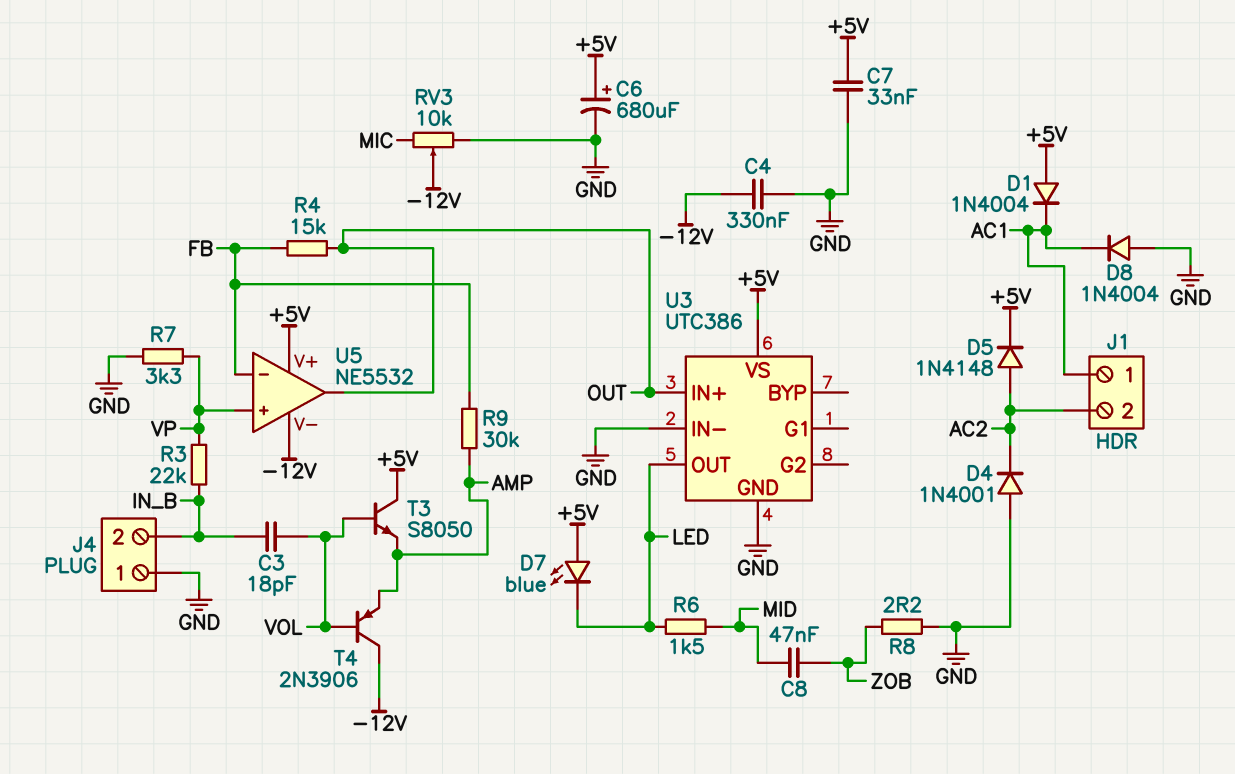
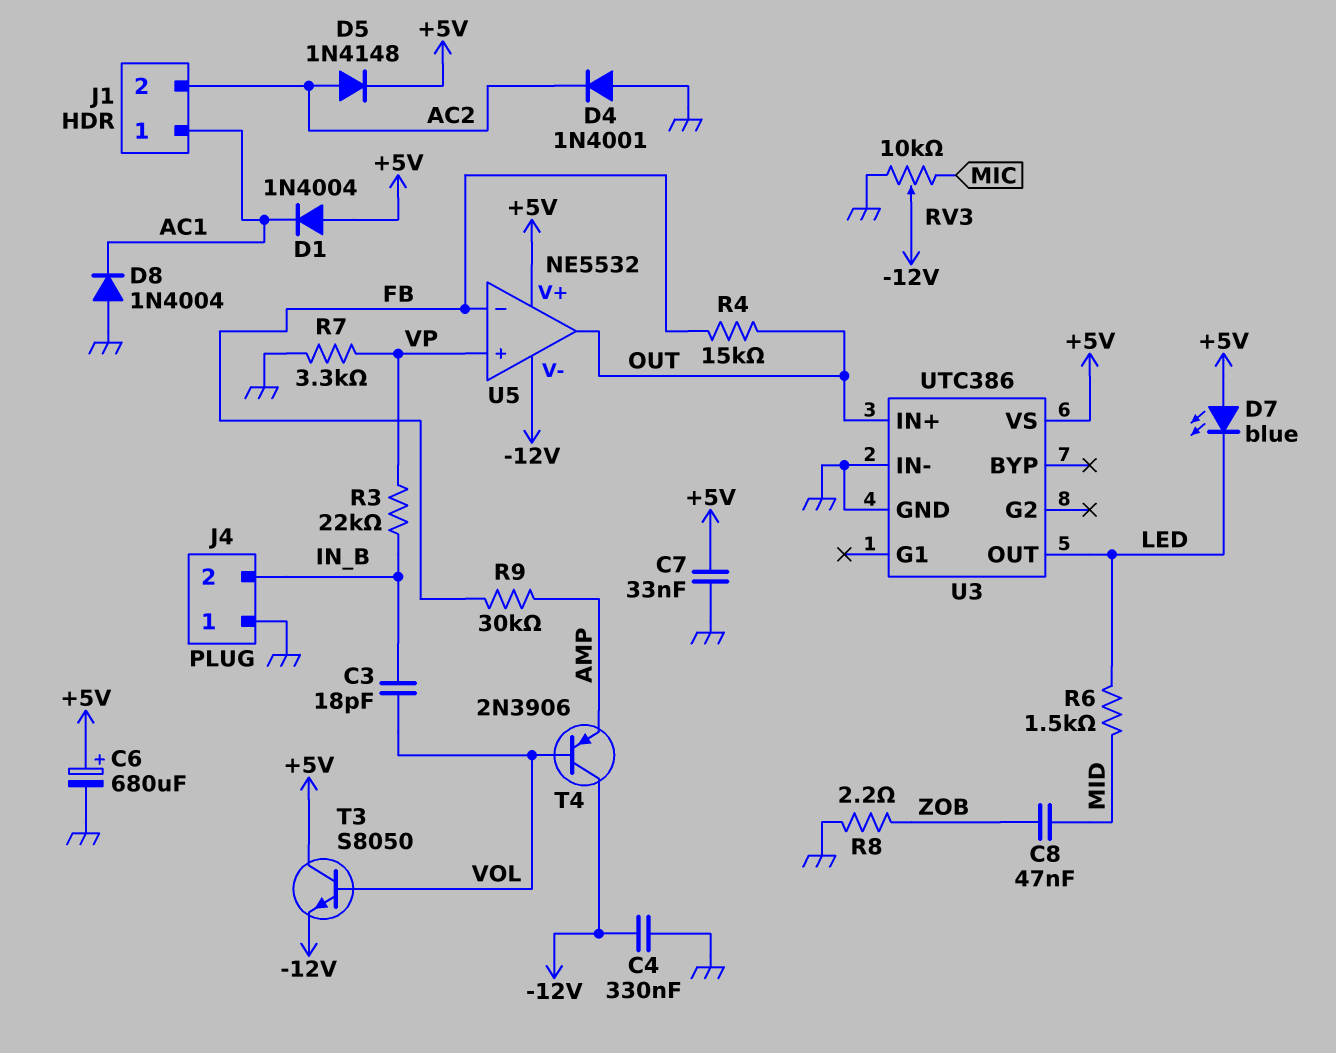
T3: NPN S8050 (B VOL, C +5V, E AMP) -> NPN S8050 (B VOL, C +5V, E -12V)

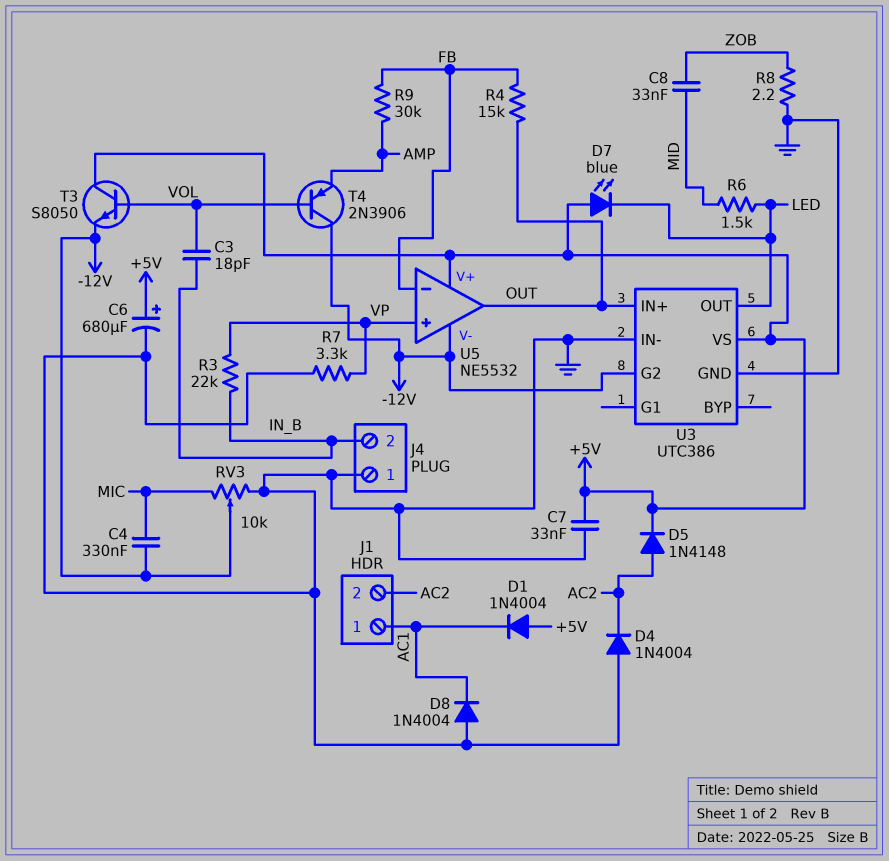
C4: 330nF (-12V, GND) -> 330nF (-12V, MIC)
C8: 47nF (MID, ZOB) -> 33nF (MID, ZOB)
D4: diode 1N4001 (A GND, K AC2) -> diode 1N4004 (A GND, K AC2)
U3 pin G2: none -> -12V

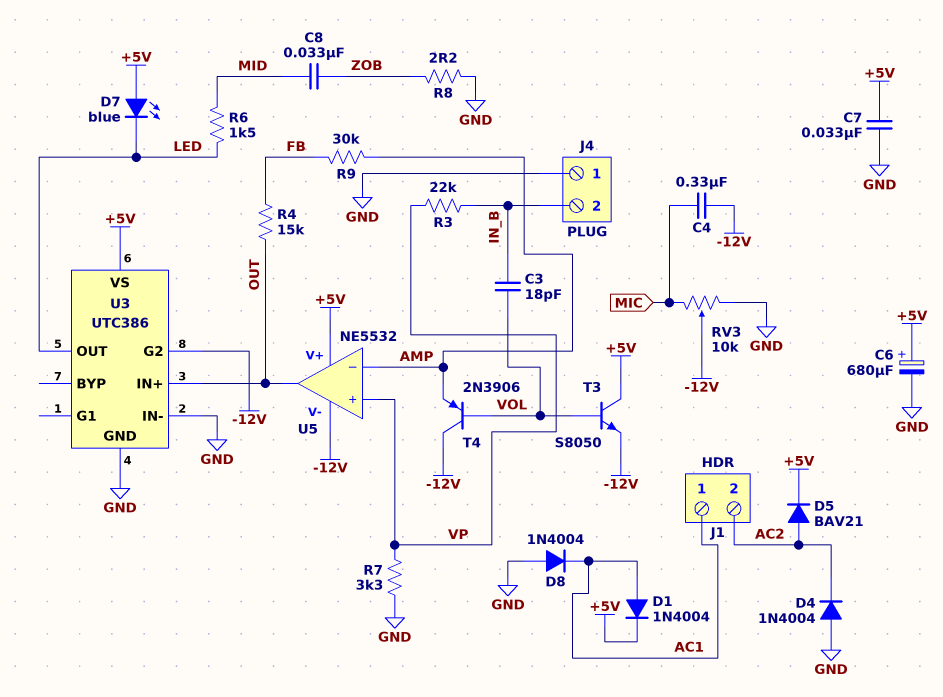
D1: diode 1N4004 (A +5V, K AC1) -> diode 1N4004 (A AC1, K +5V)
D5: diode 1N4148 (A AC2, K +5V) -> diode BAV21 (A AC2, K +5V)
U5 pin in-: FB -> AMP

